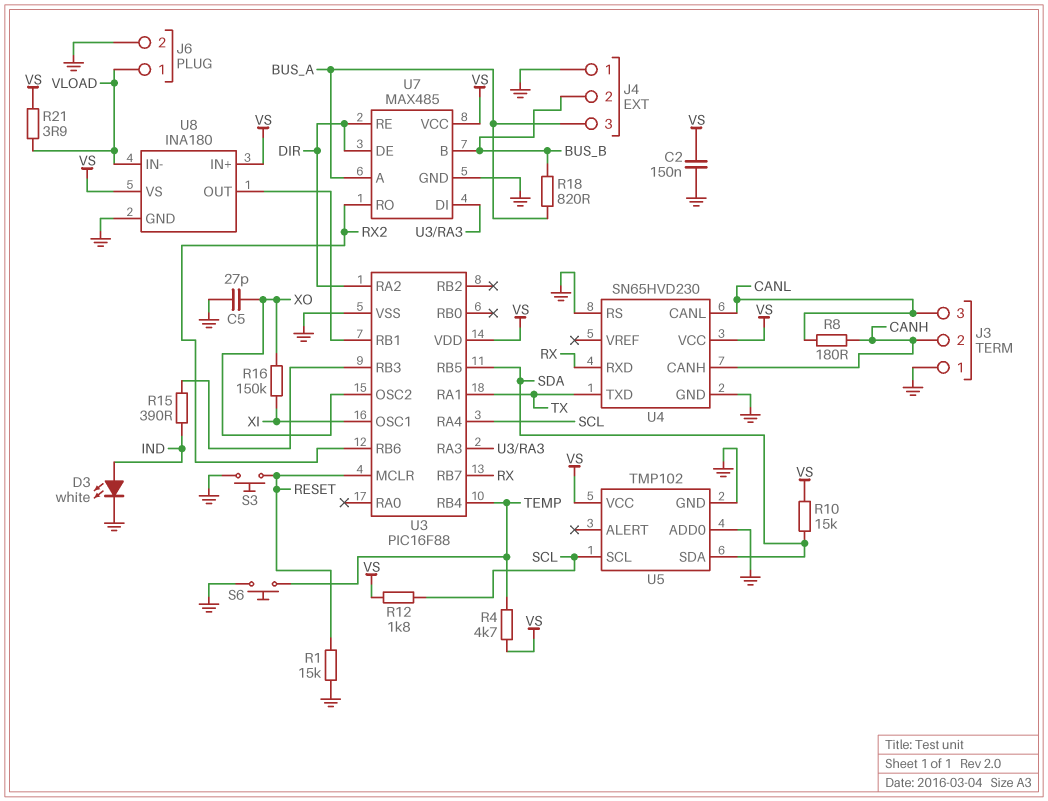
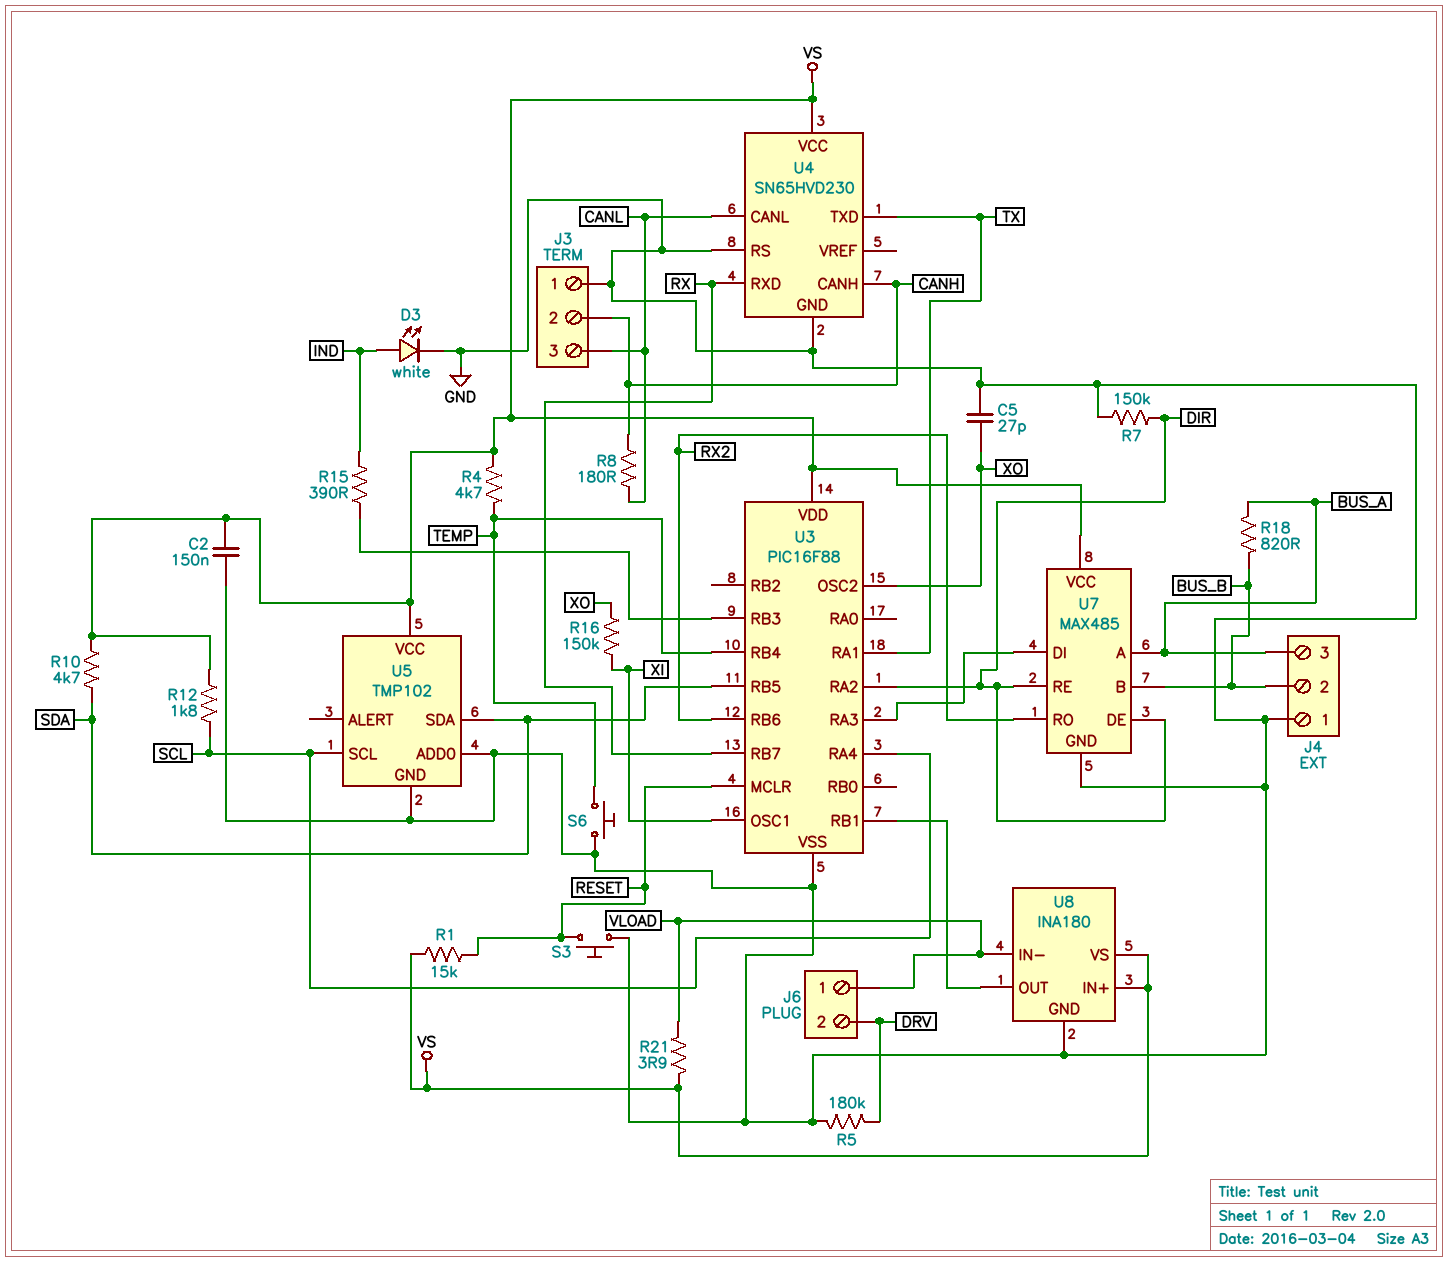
J6 pin 2: GND -> DRV
R1: 15k (GND, RESET) -> 15k (RESET, VS)
R5: none -> 180k (DRV, GND)
R7: none -> 150k (DIR, GND)
R10: 15k (SDA, VS) -> 4.7k (SDA, VS)

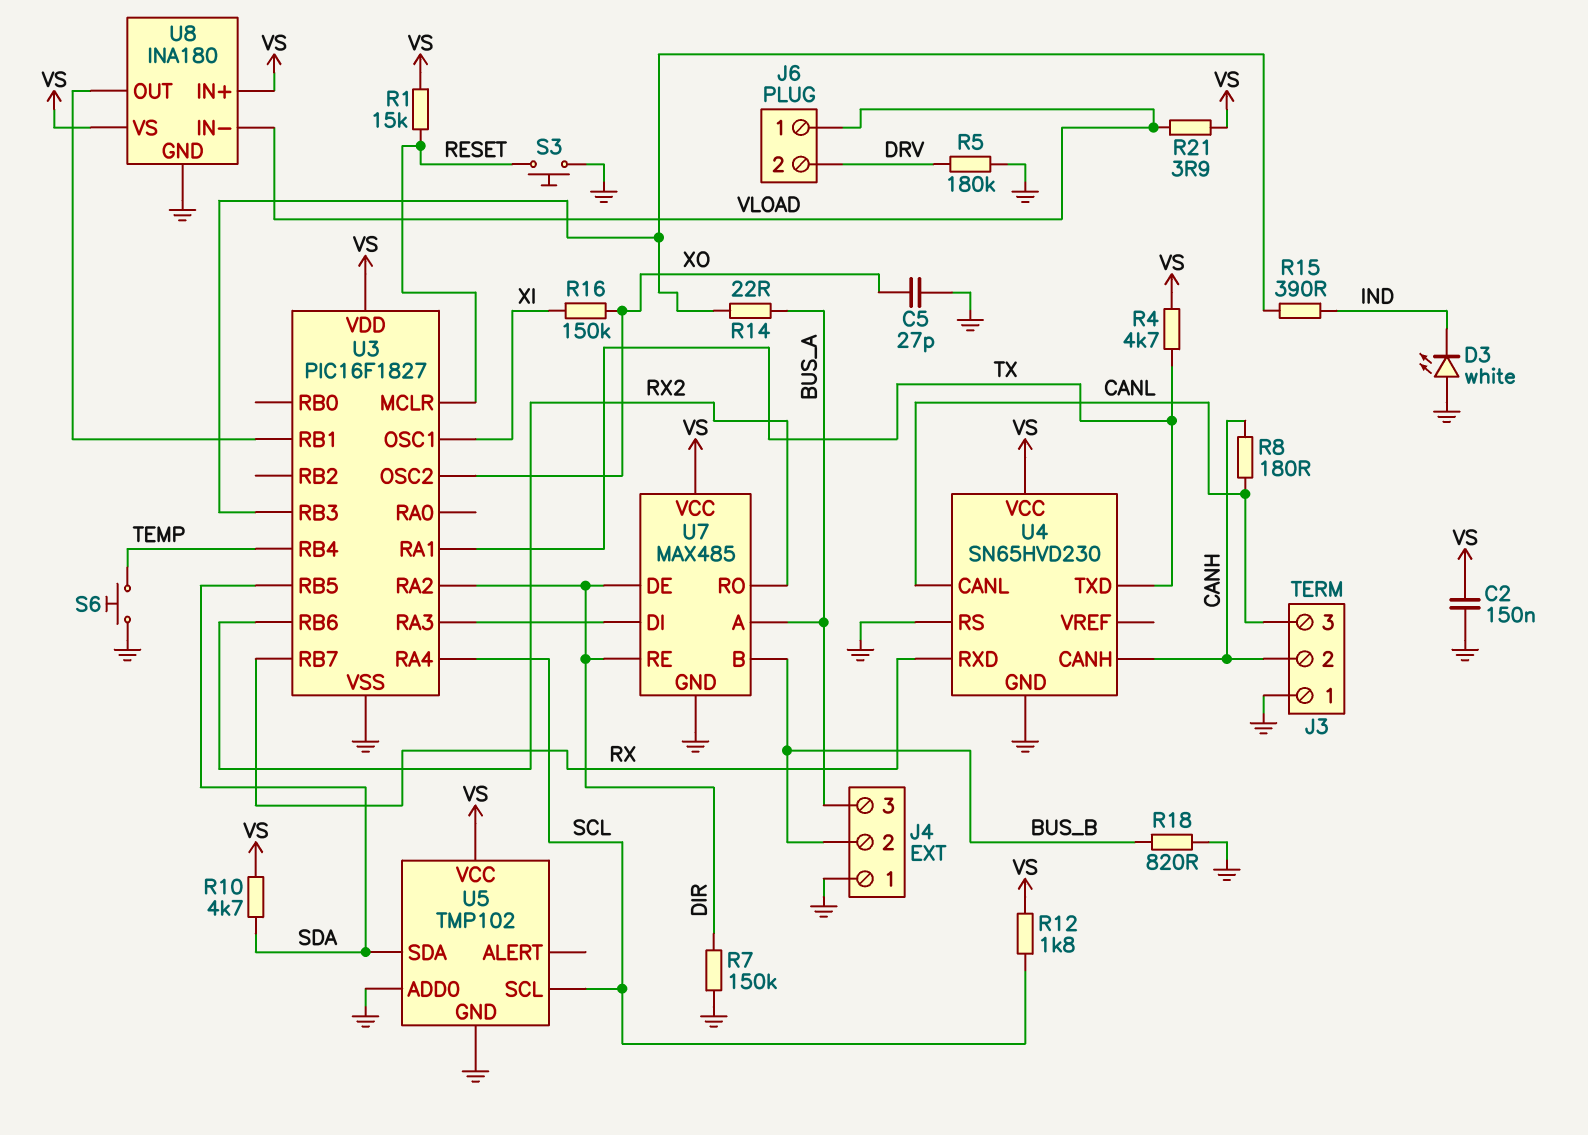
D3: LED white (A IND, K GND) -> LED white (A GND, K IND)
R4: 4.7k (TEMP, VS) -> 4.7k (TX, VS)
R14: none -> 22 (BUS_A, U3/RB3)
R18: 820 (BUS_A, BUS_B) -> 820 (BUS_B, GND)
U3: PIC16F88 -> PIC16F1827

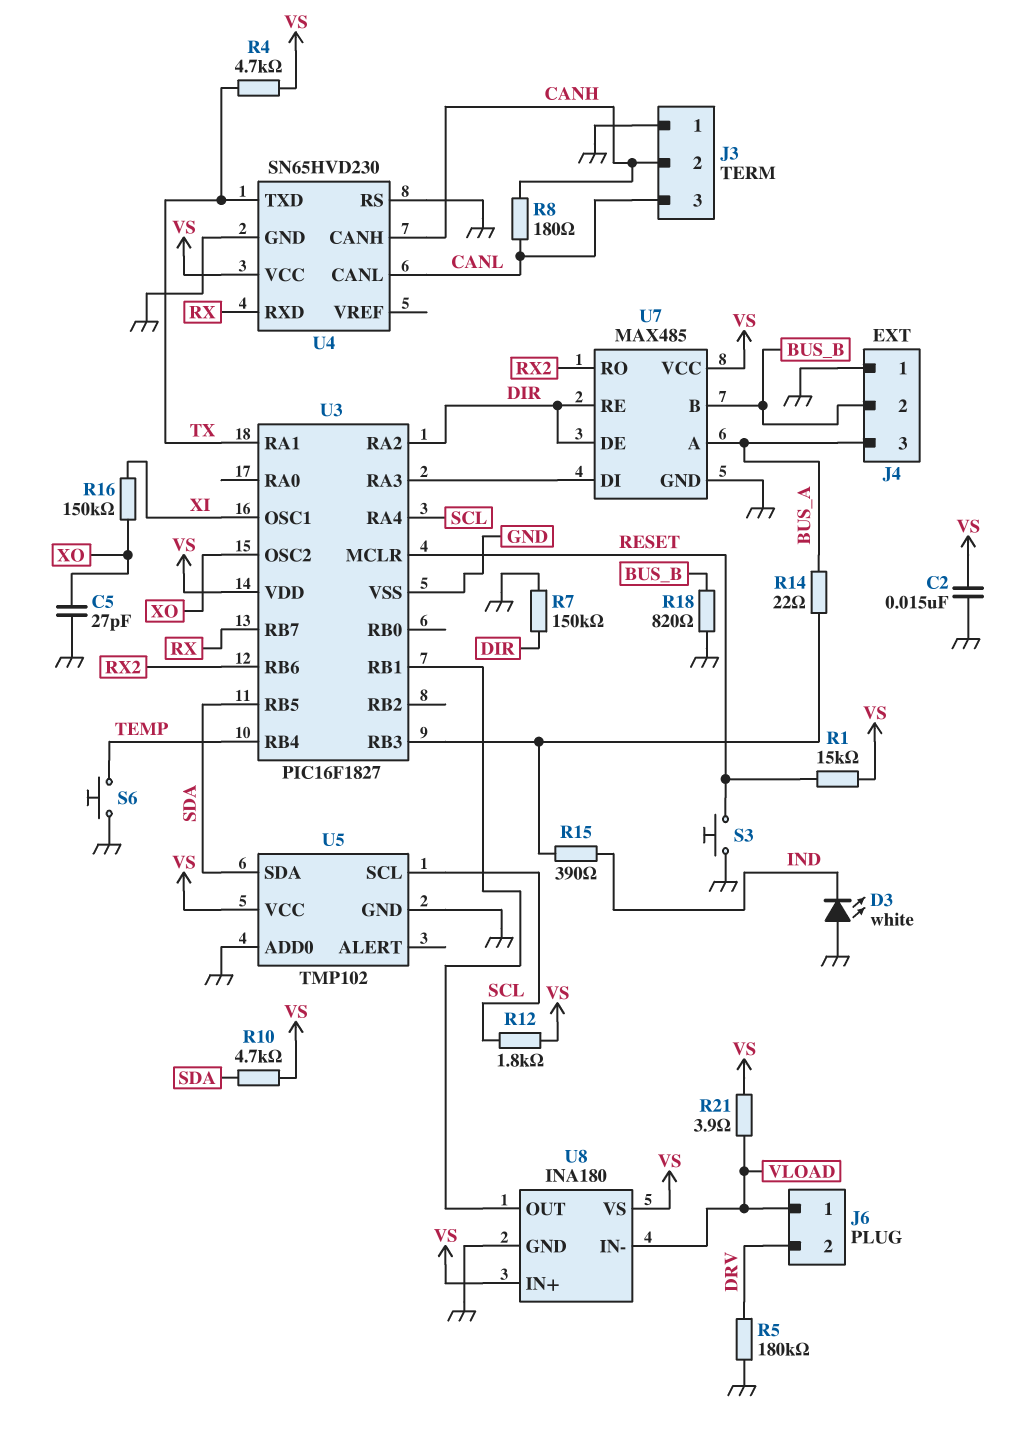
C2: 150nF (GND, VS) -> 15nF (GND, VS)

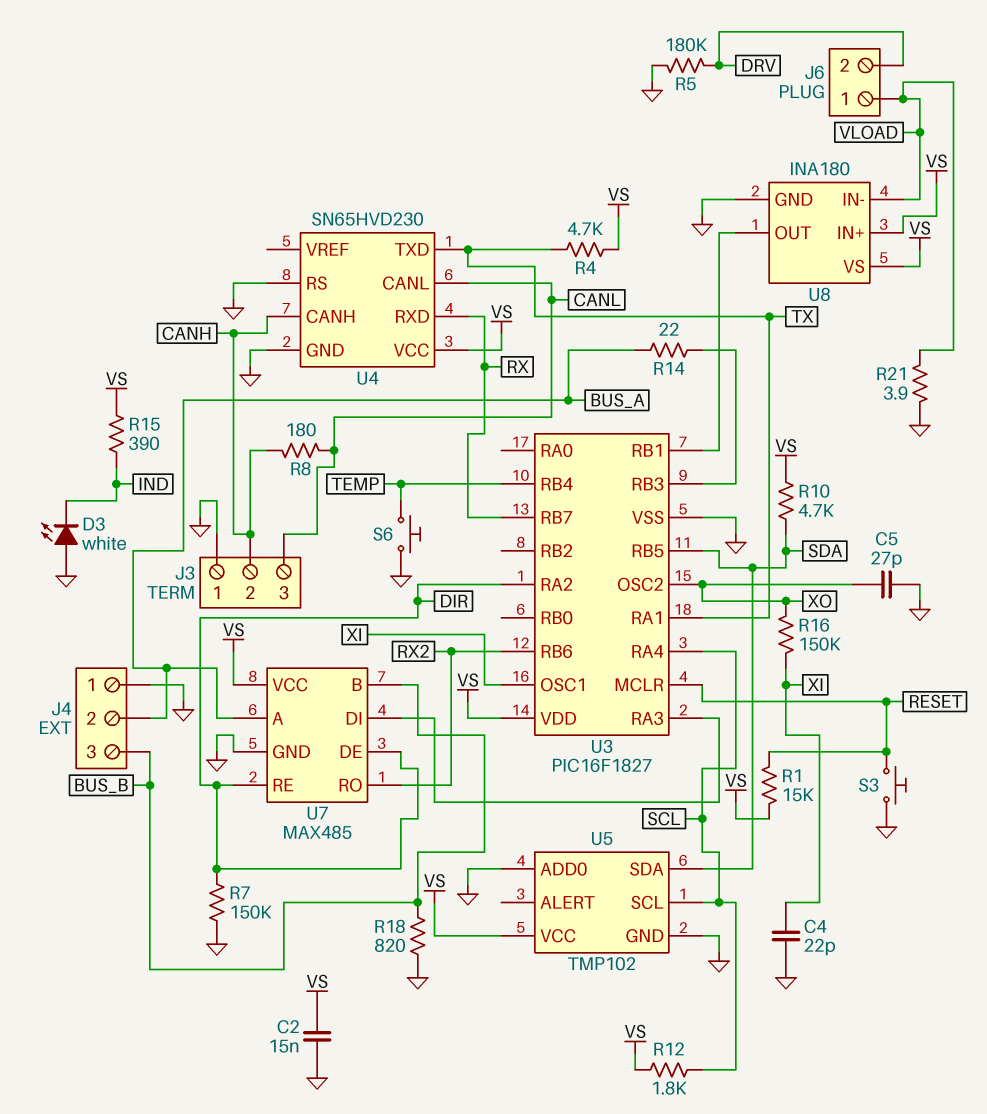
C4: none -> 22pF (GND, XI)
J4 pin 2: BUS_B -> BUS_A
J4 pin 3: BUS_A -> BUS_B
R15: 390 (IND, U3/RB3) -> 390 (IND, VS)
R21: 3.9 (VLOAD, VS) -> 3.9 (GND, VLOAD)

